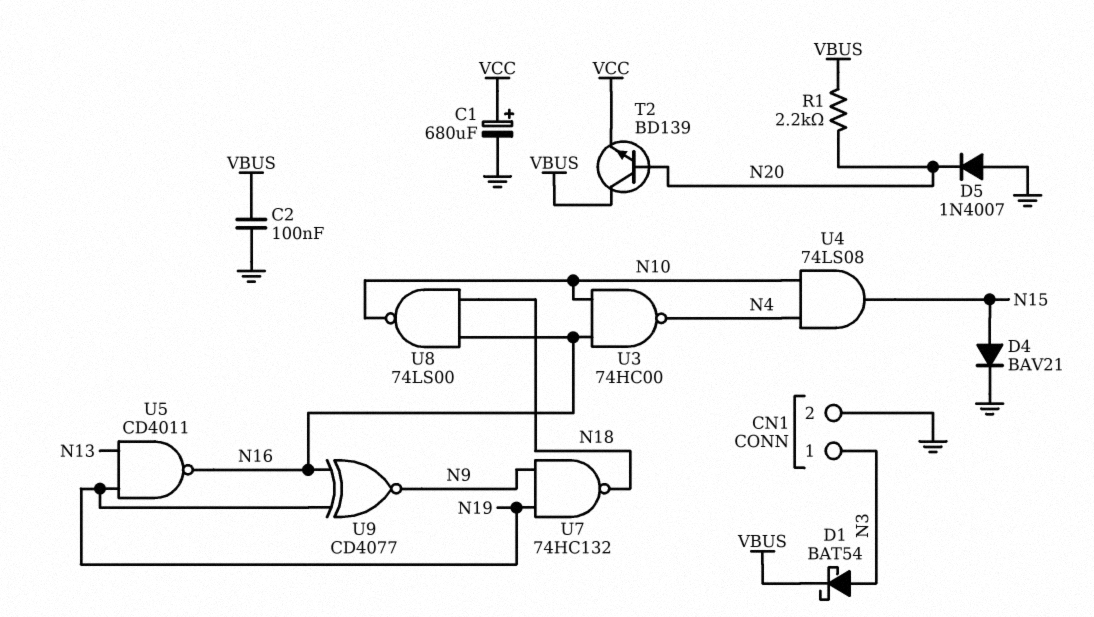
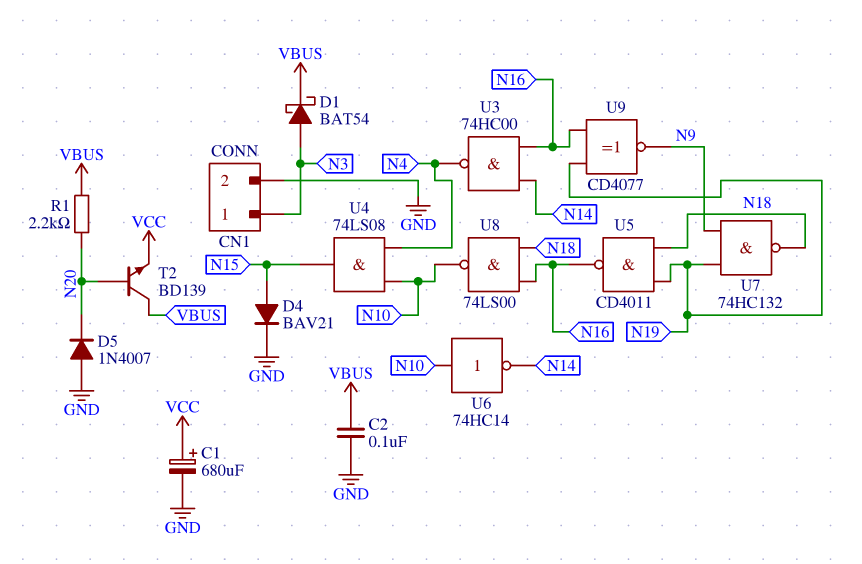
U3: NAND 74HC00 (in N10, in N16, out N4) -> NAND 74HC00 (in N14, in N16, out N4)
U5: NAND CD4011 (in N13, in N19, out N16) -> NAND CD4011 (in N18, in N19, out N16)
U6: none -> NOT 74HC14 (in N10, out N14)

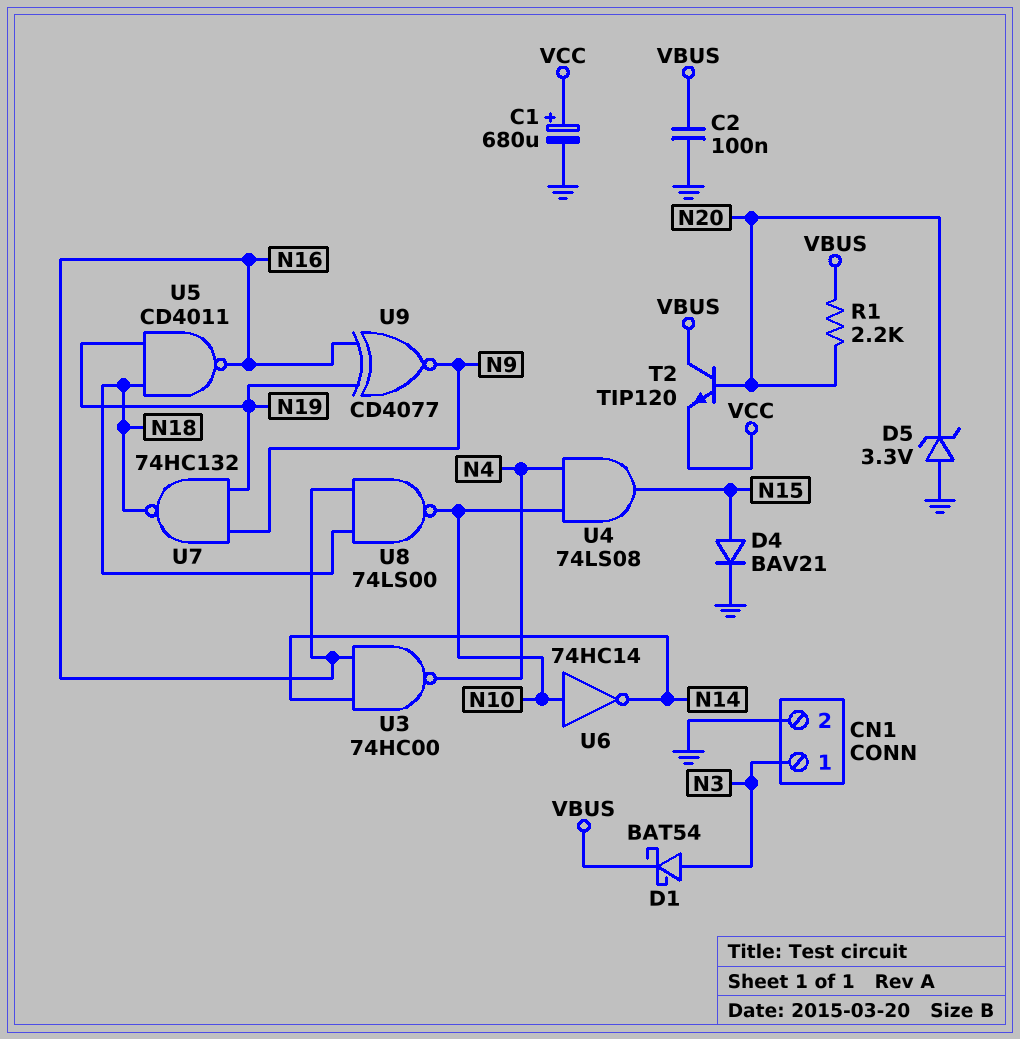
D5: diode 1N4007 (A GND, K N20) -> zener 3.3V (A GND, K N20)
T2: NPN BD139 (B N20, C VBUS, E VCC) -> NPN TIP120 (B N20, C VBUS, E VCC)

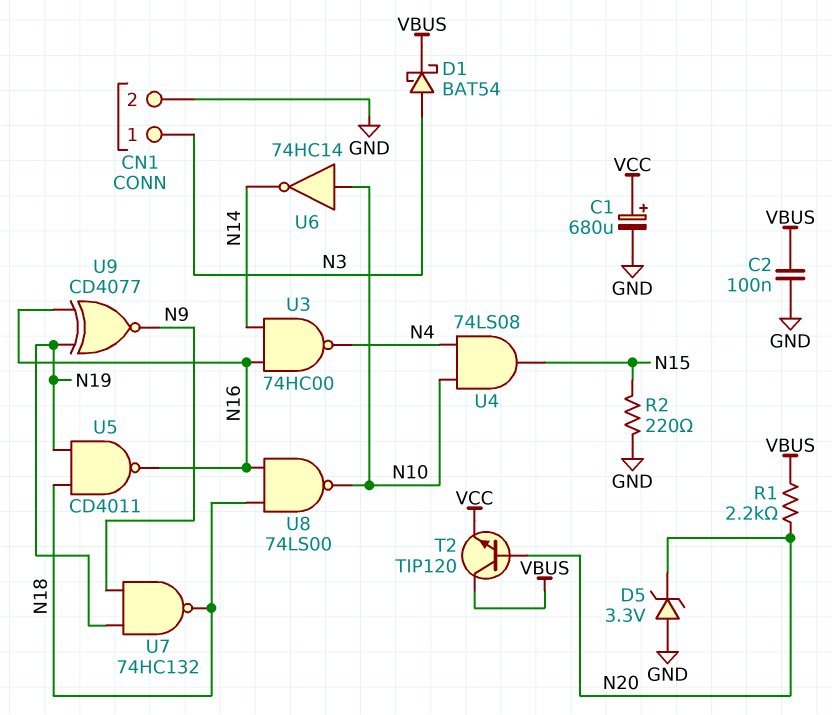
D4: diode BAV21 (A N15, K GND) -> none
R2: none -> 220 (GND, N15)

